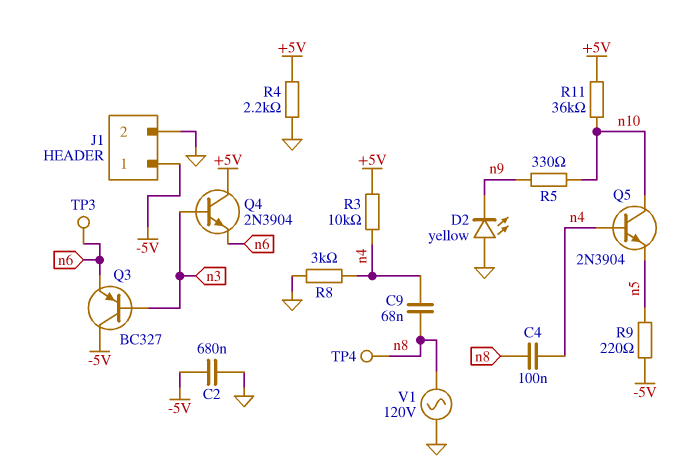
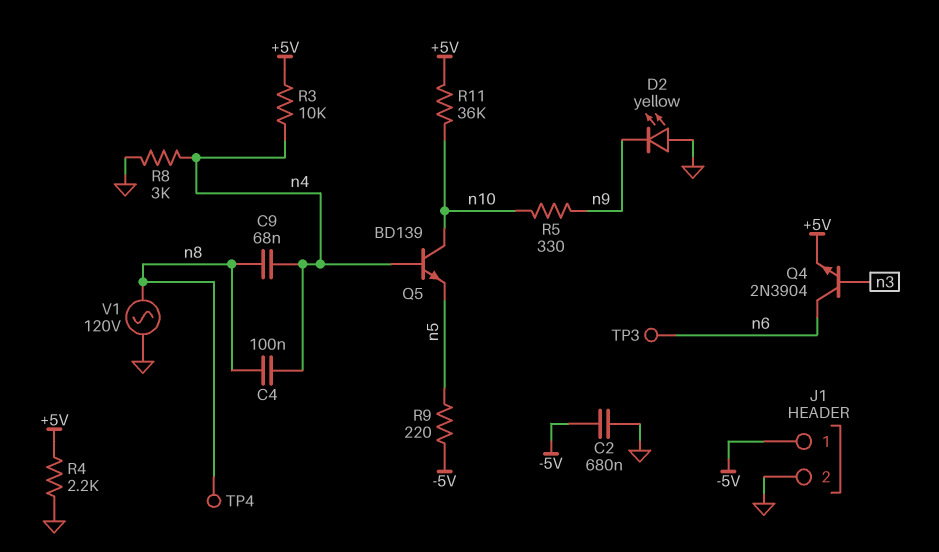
Q3: PNP BC327 (B n3, C -5V, E n6) -> none
Q4: NPN 2N3904 (B n3, C +5V, E n6) -> NPN 2N3904 (B n3, C n6, E +5V)
Q5: NPN 2N3904 (B n4, C n10, E n5) -> NPN BD139 (B n4, C n10, E n5)

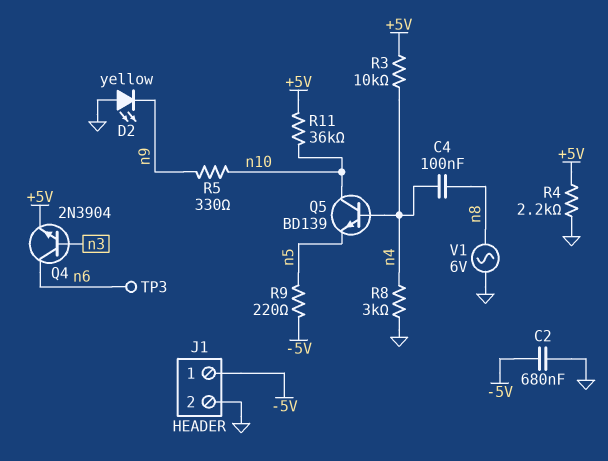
C9: 68nF (n4, n8) -> none
TP4: test point (n8) -> none
V1: AC 120V (GND, n8) -> AC 6V (GND, n8)

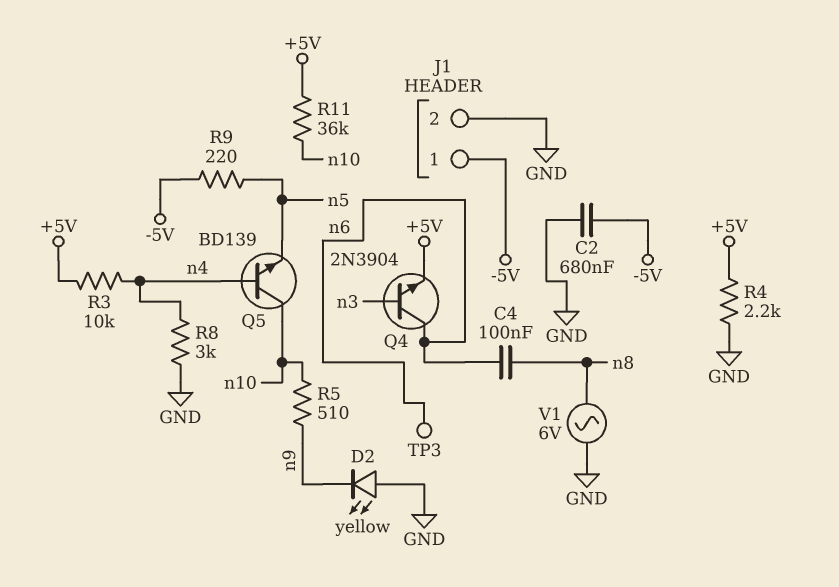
C4: 100nF (n4, n8) -> 100nF (n6, n8)
R5: 330 (n9, n10) -> 510 (n9, n10)

